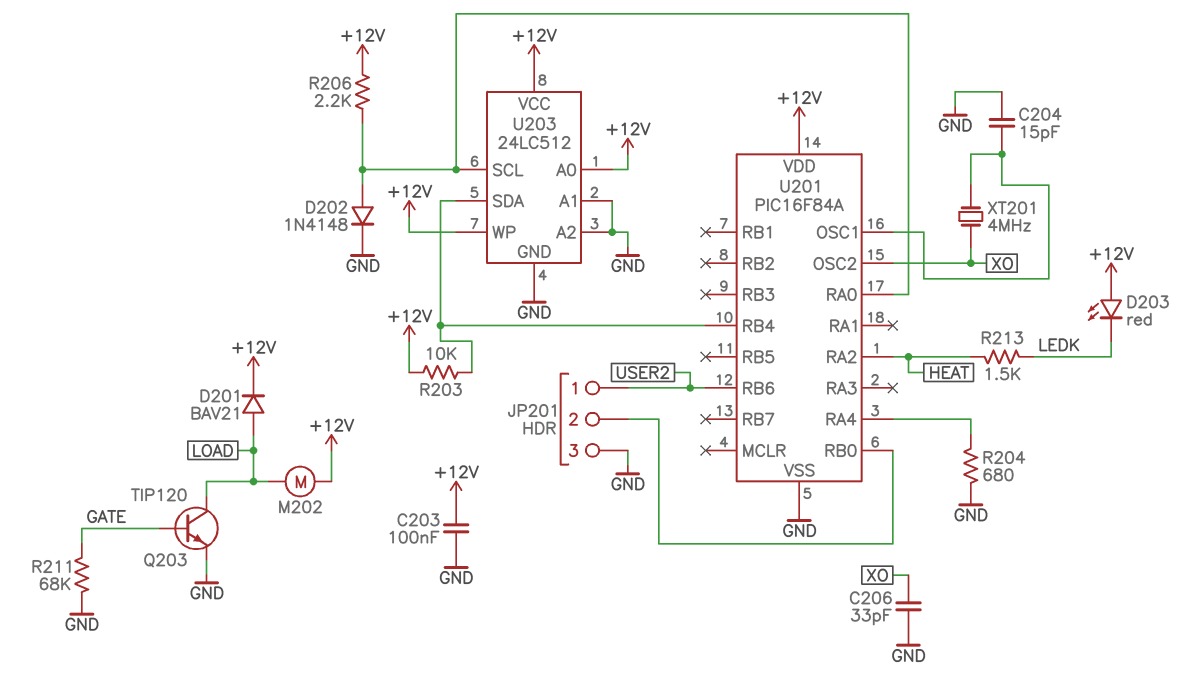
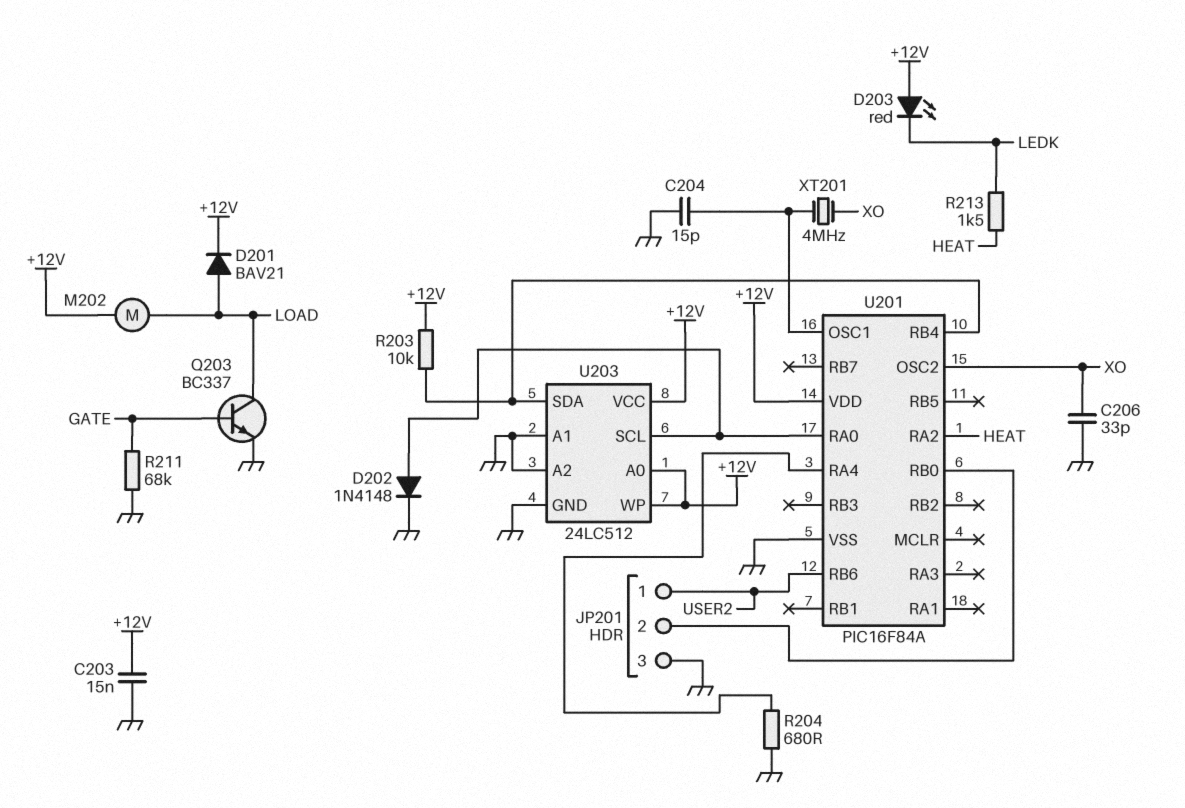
C203: 100nF (+12V, GND) -> 15nF (+12V, GND)
Q203: NPN TIP120 (B GATE, C LOAD, E GND) -> NPN BC337 (B GATE, C LOAD, E GND)
R206: 2.2k (+12V, U201/RA0) -> none

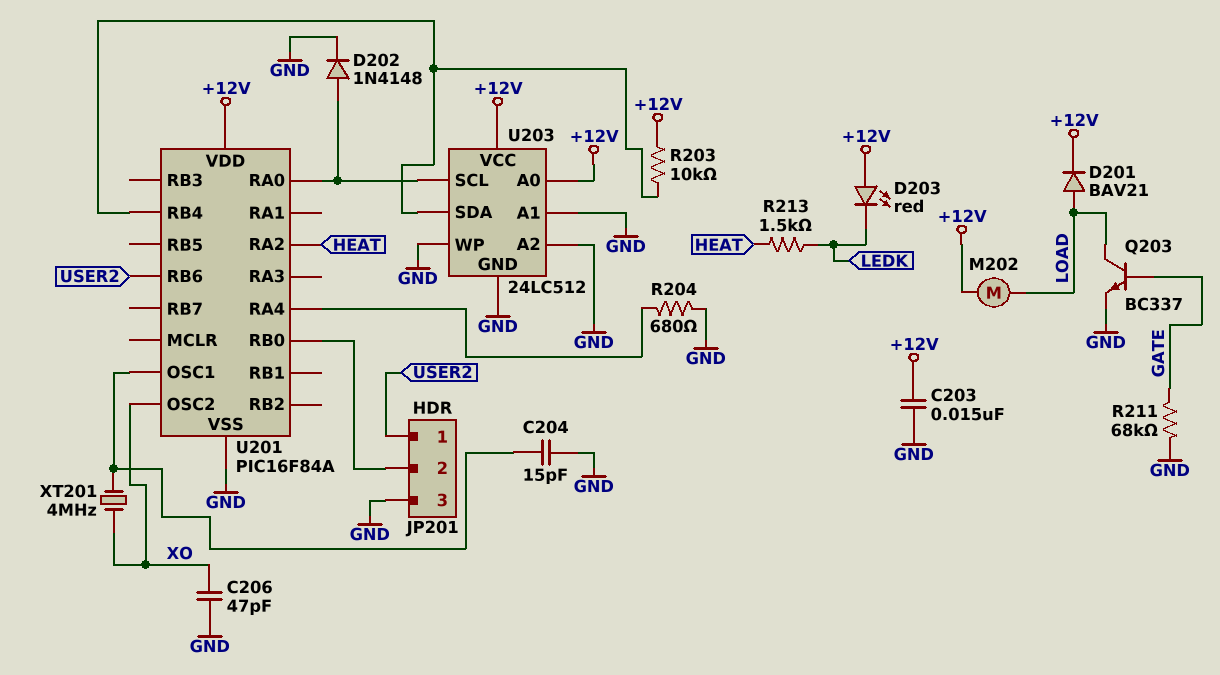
C206: 33pF (GND, XO) -> 47pF (GND, XO)
U203 pin WP: +12V -> GND

